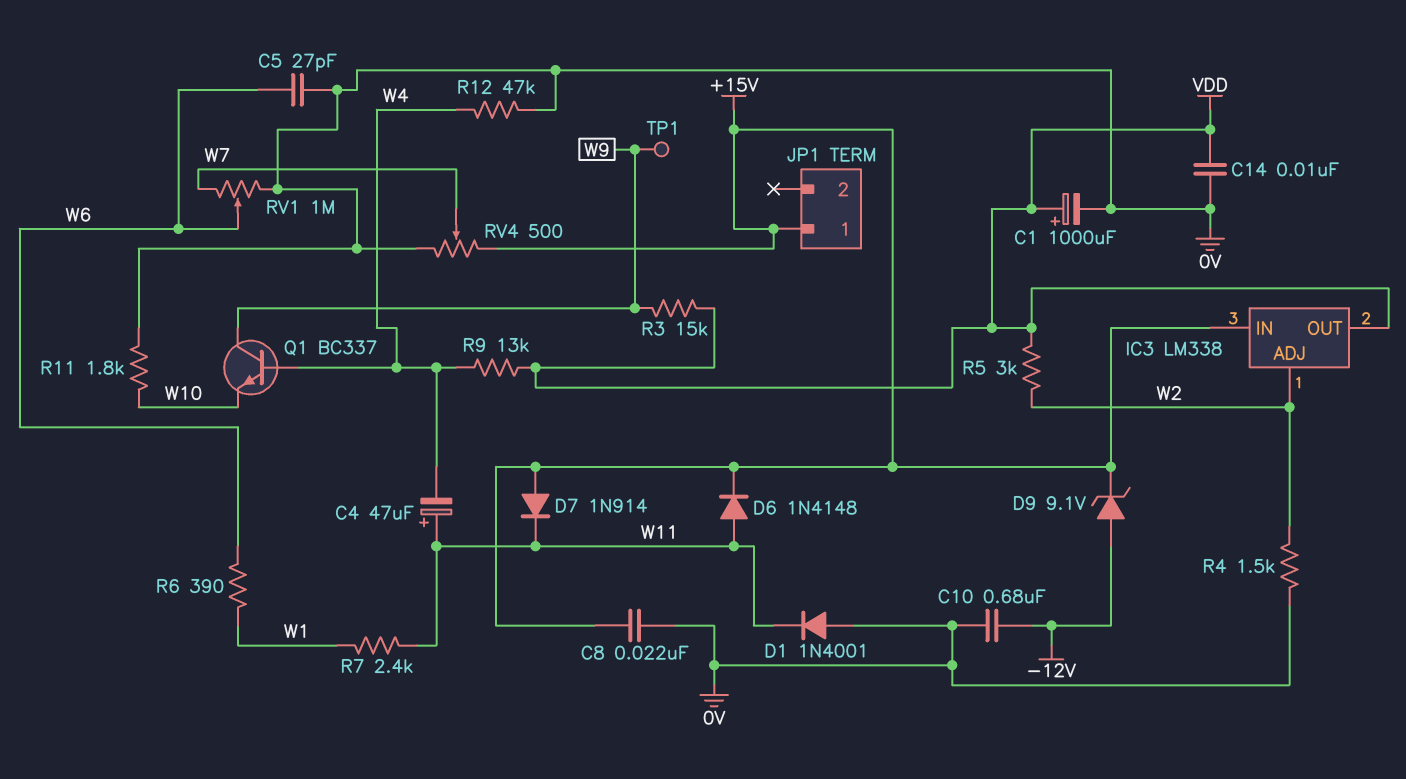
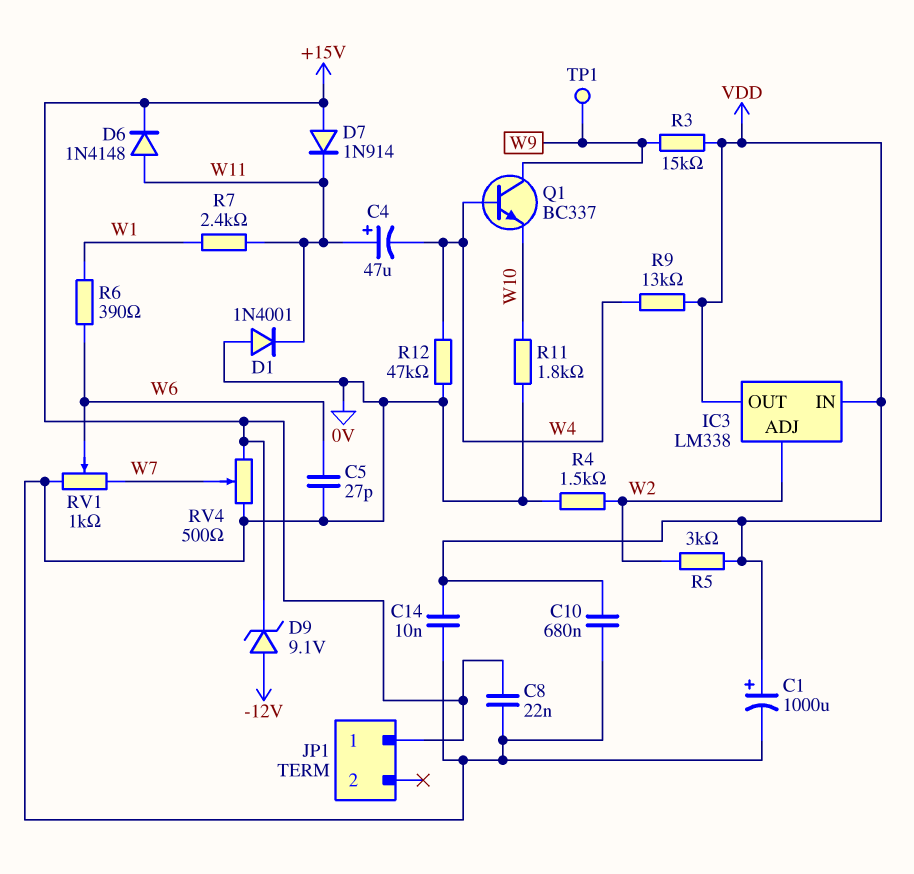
C10: 680nF (-12V, 0V) -> 680nF (0V, VDD)
IC3 pin IN: +15V -> VDD
RV1: 1M (0V, W7, wiper W6) -> 1k (0V, W7, wiper W6)

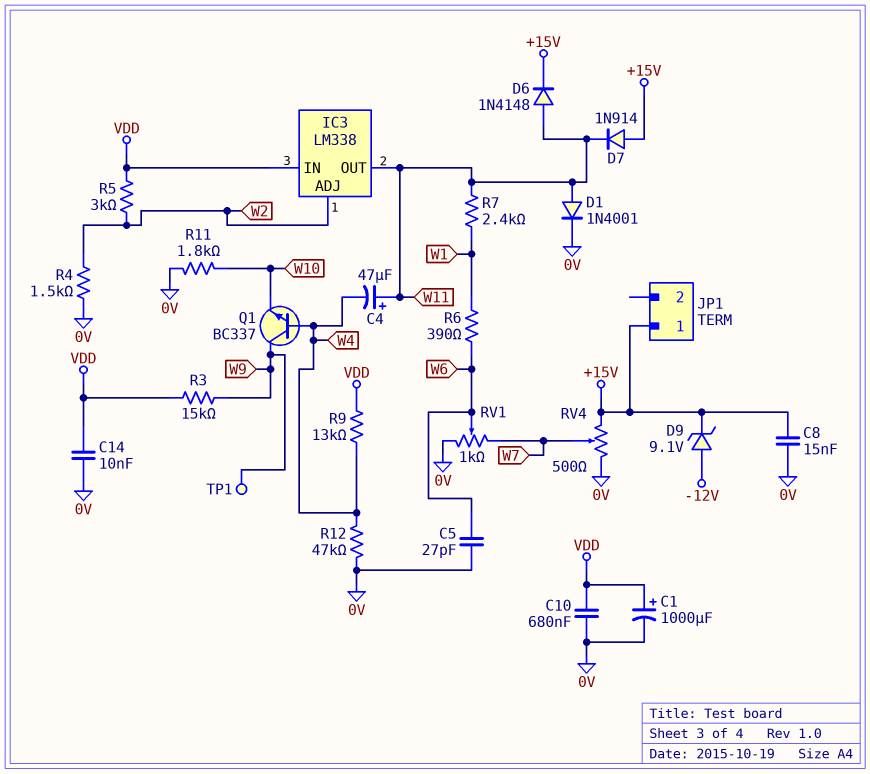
C8: 22nF (+15V, 0V) -> 15nF (+15V, 0V)
D1: diode 1N4001 (A 0V, K W11) -> diode 1N4001 (A W11, K 0V)
IC3 pin OUT: VDD -> W11

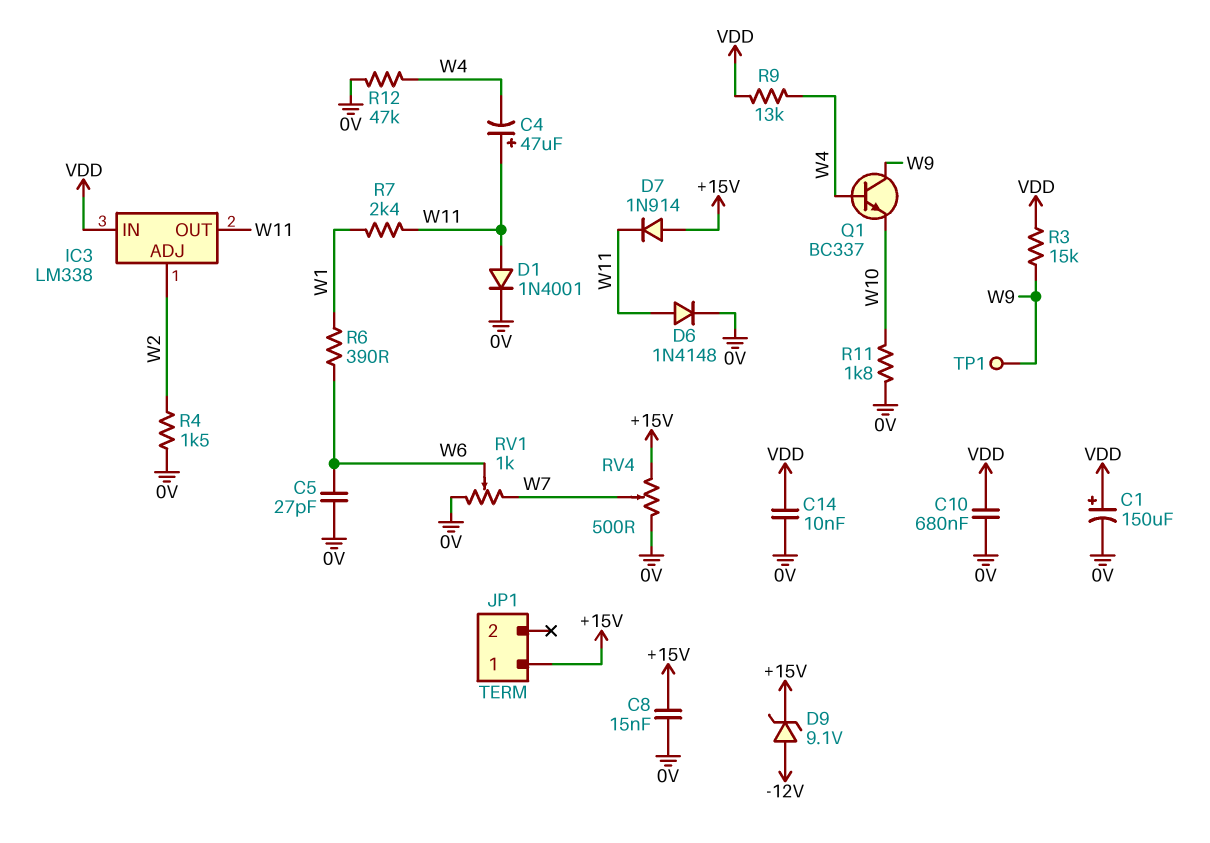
C1: 1000uF (plus VDD, minus 0V) -> 150uF (plus VDD, minus 0V)
D6: diode 1N4148 (A W11, K +15V) -> diode 1N4148 (A W11, K 0V)
R5: 3k (VDD, W2) -> none

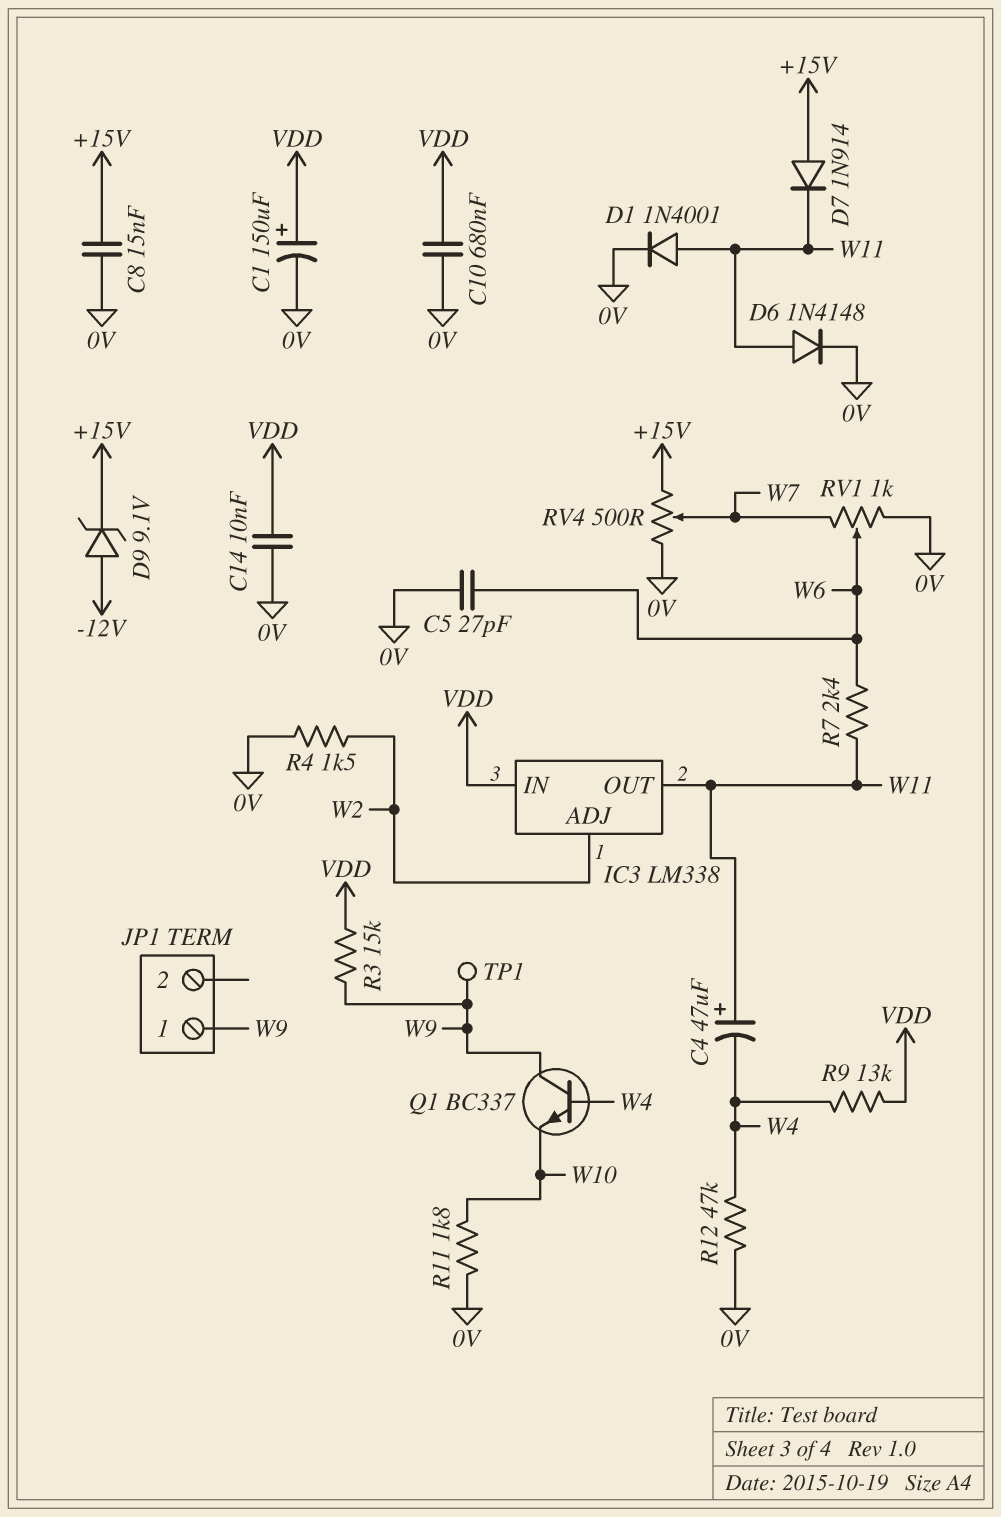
JP1 pin 1: +15V -> W9
R6: 390 (W1, W6) -> none
R7: 2.4k (W1, W11) -> 2.4k (W6, W11)

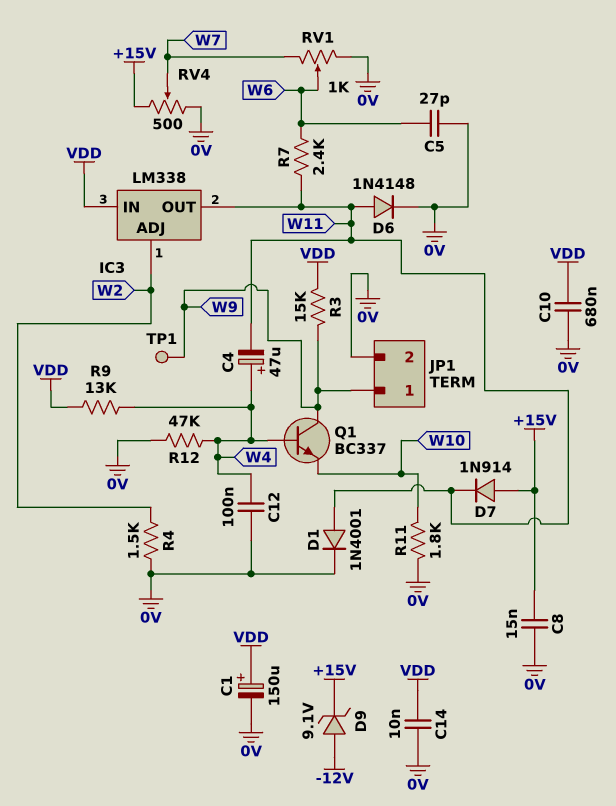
C4: 47uF (plus W11, minus W4) -> 47uF (plus W4, minus W11)
C12: none -> 100nF (0V, W4)
JP1 pin 2: none -> 0V

